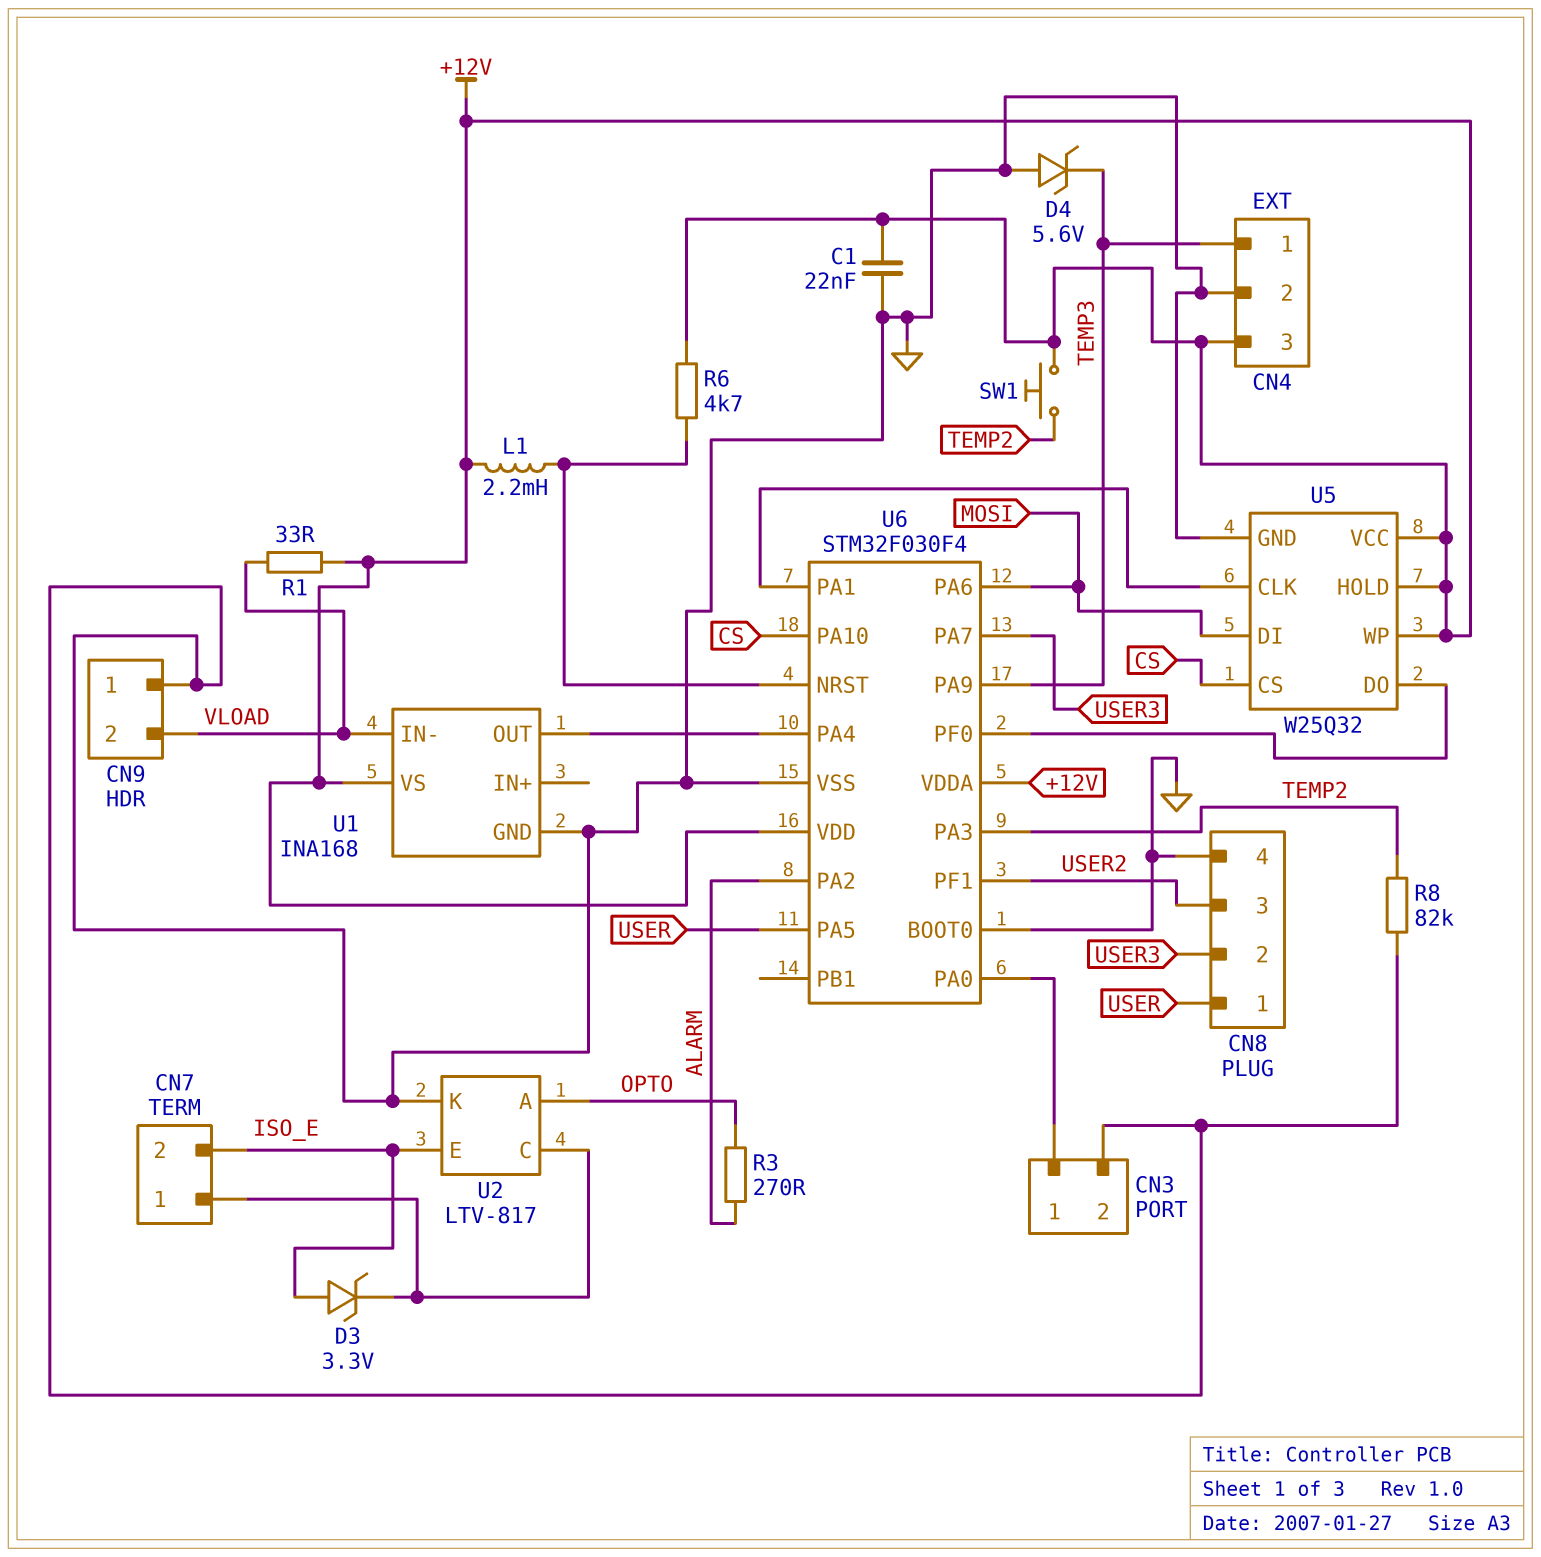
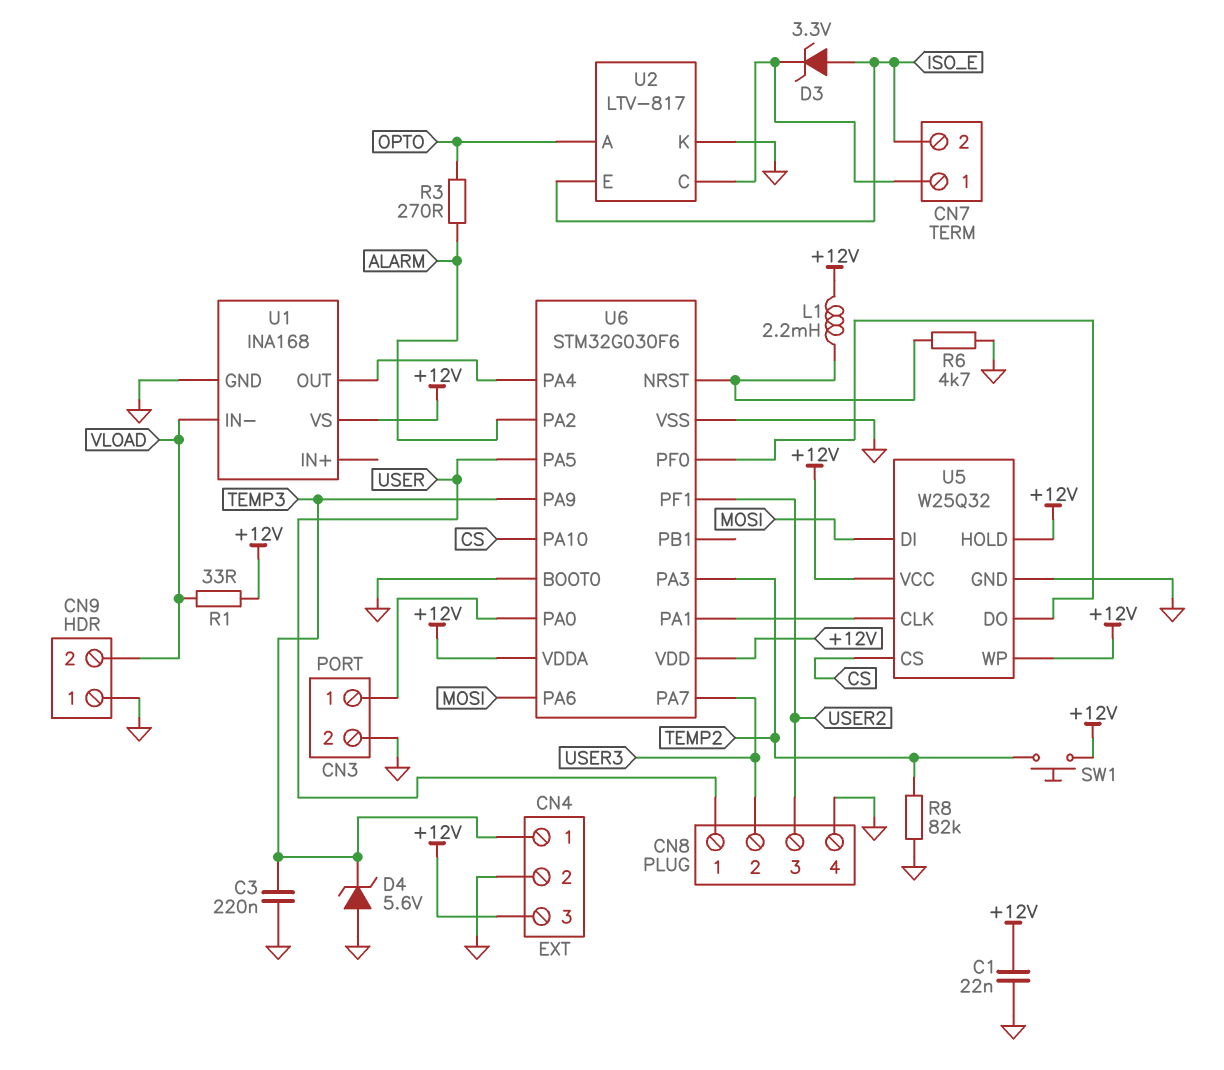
C3: none -> 220nF (GND, TEMP3)
R6: 4.7k (+12V, U6/NRST) -> 4.7k (GND, U6/NRST)
U6: STM32F030F4 -> STM32G030F6

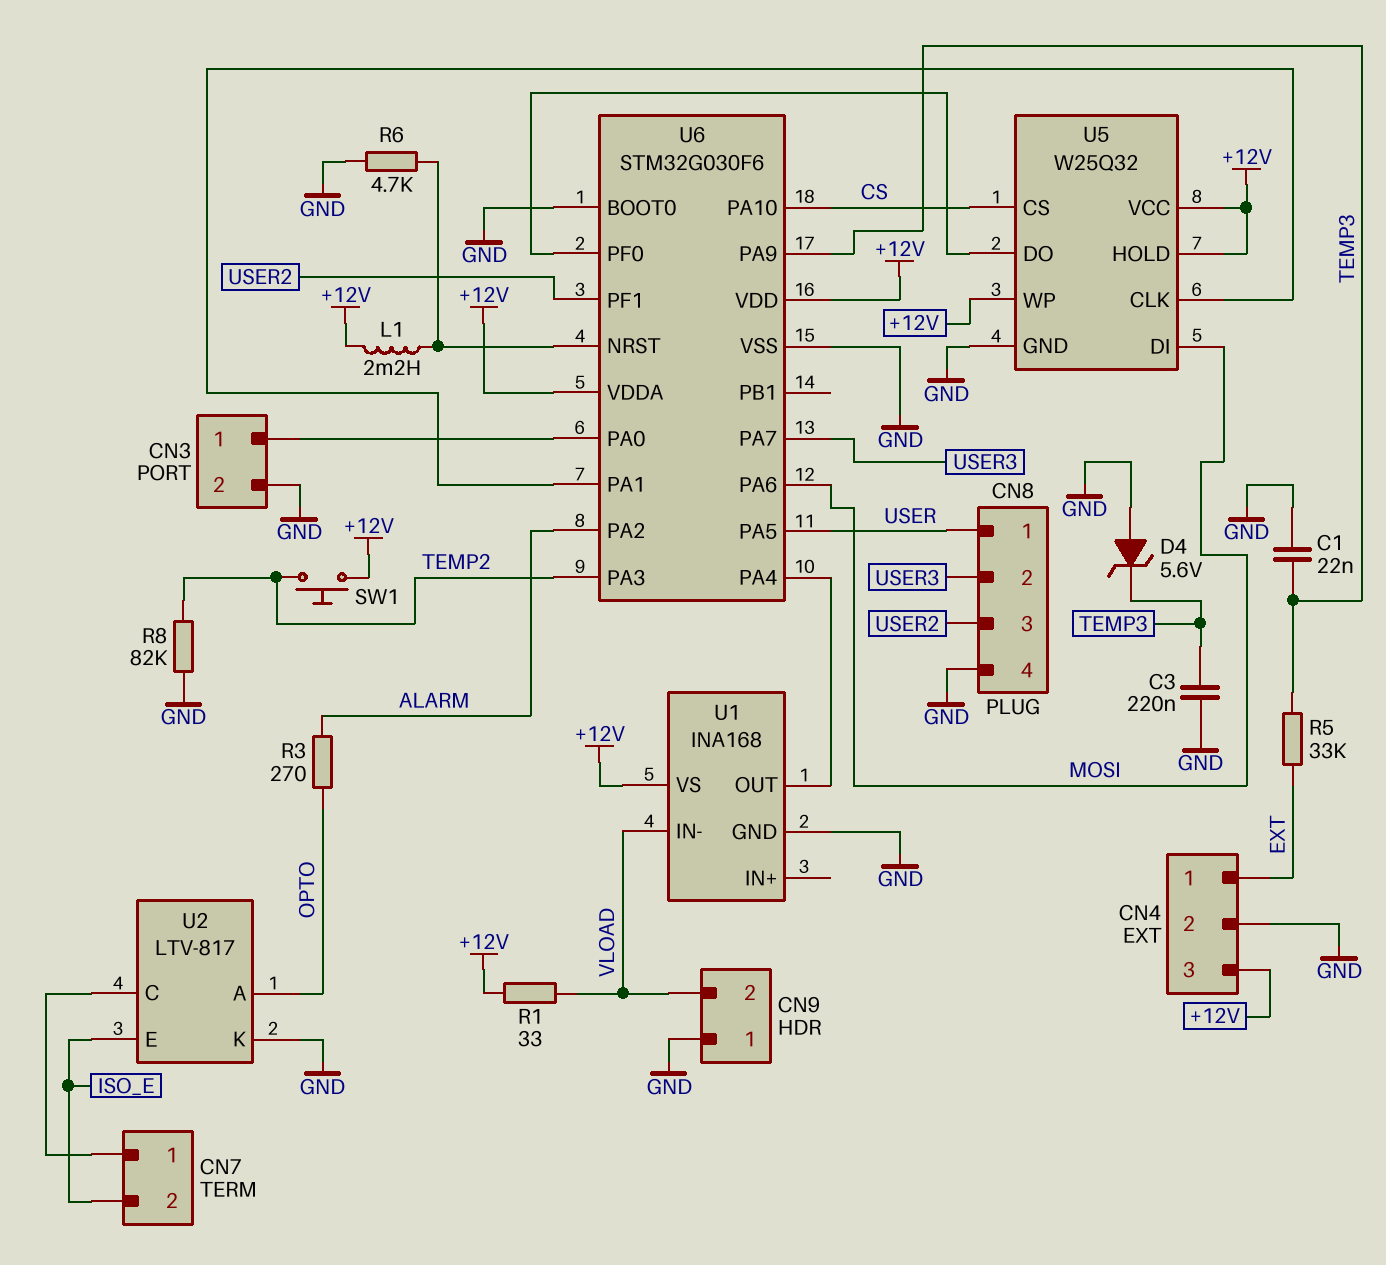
C1: 22nF (+12V, GND) -> 22nF (GND, TEMP3)
CN4 pin 1: TEMP3 -> EXT
D3: zener 3.3V (A ISO_E, K CN7/1) -> none
R5: none -> 33k (EXT, TEMP3)

